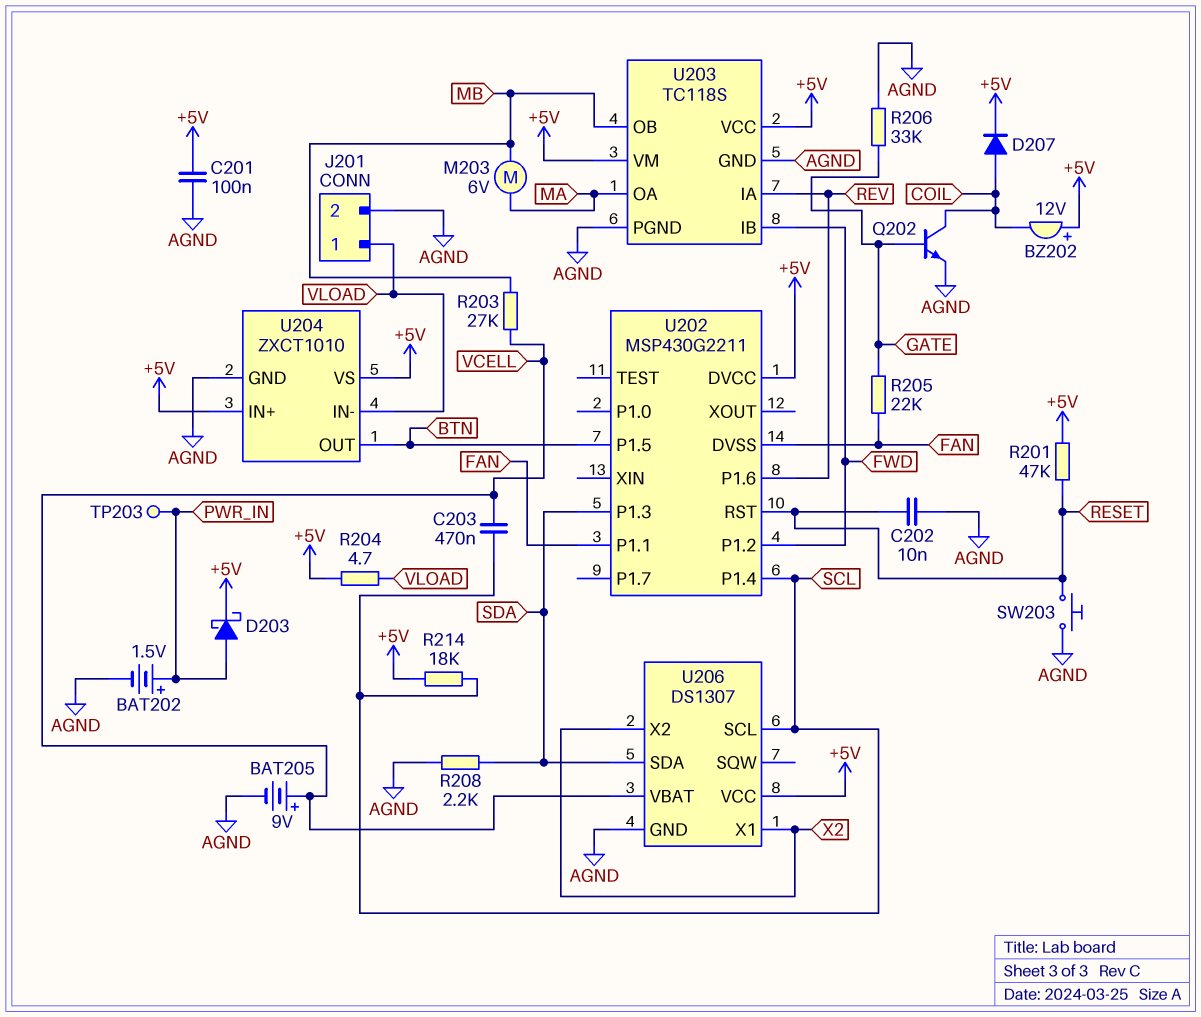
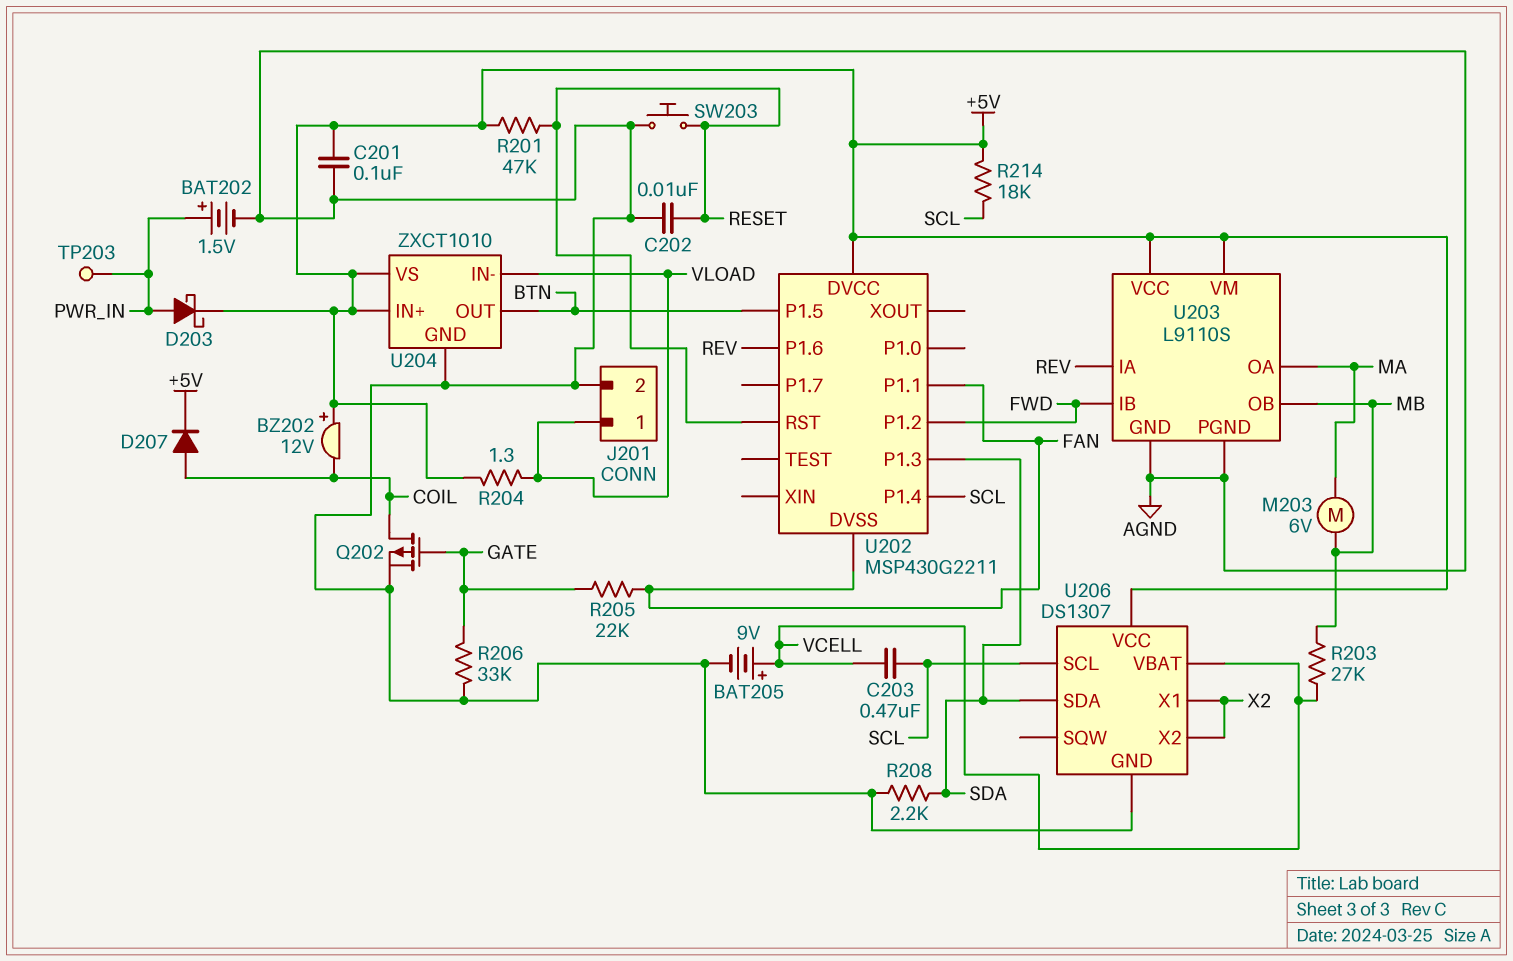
Q202: NPN (B GATE, C COIL, E AGND) -> PMOS (G GATE, D COIL, S AGND)
R204: 4.7 (+5V, VLOAD) -> 1.3 (+5V, VLOAD)
U203: TC118S -> L9110S

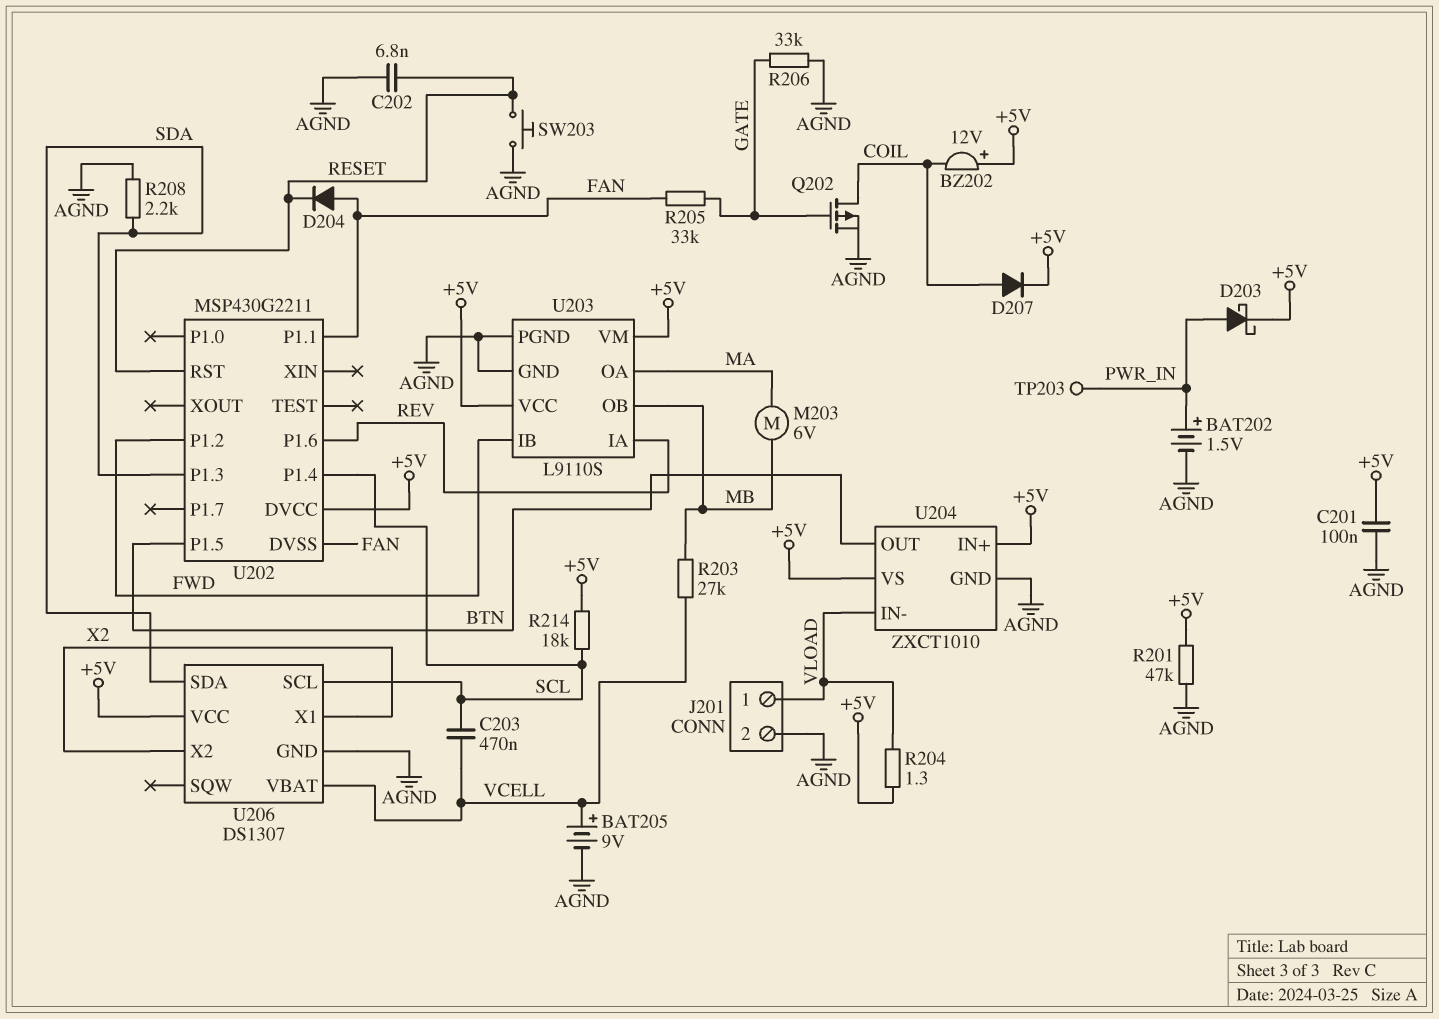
C202: 10nF (AGND, RESET) -> 6.8nF (AGND, RESET)
D204: none -> diode (A FAN, K RESET)
R201: 47k (+5V, RESET) -> 47k (+5V, AGND)
R205: 22k (FAN, GATE) -> 33k (FAN, GATE)

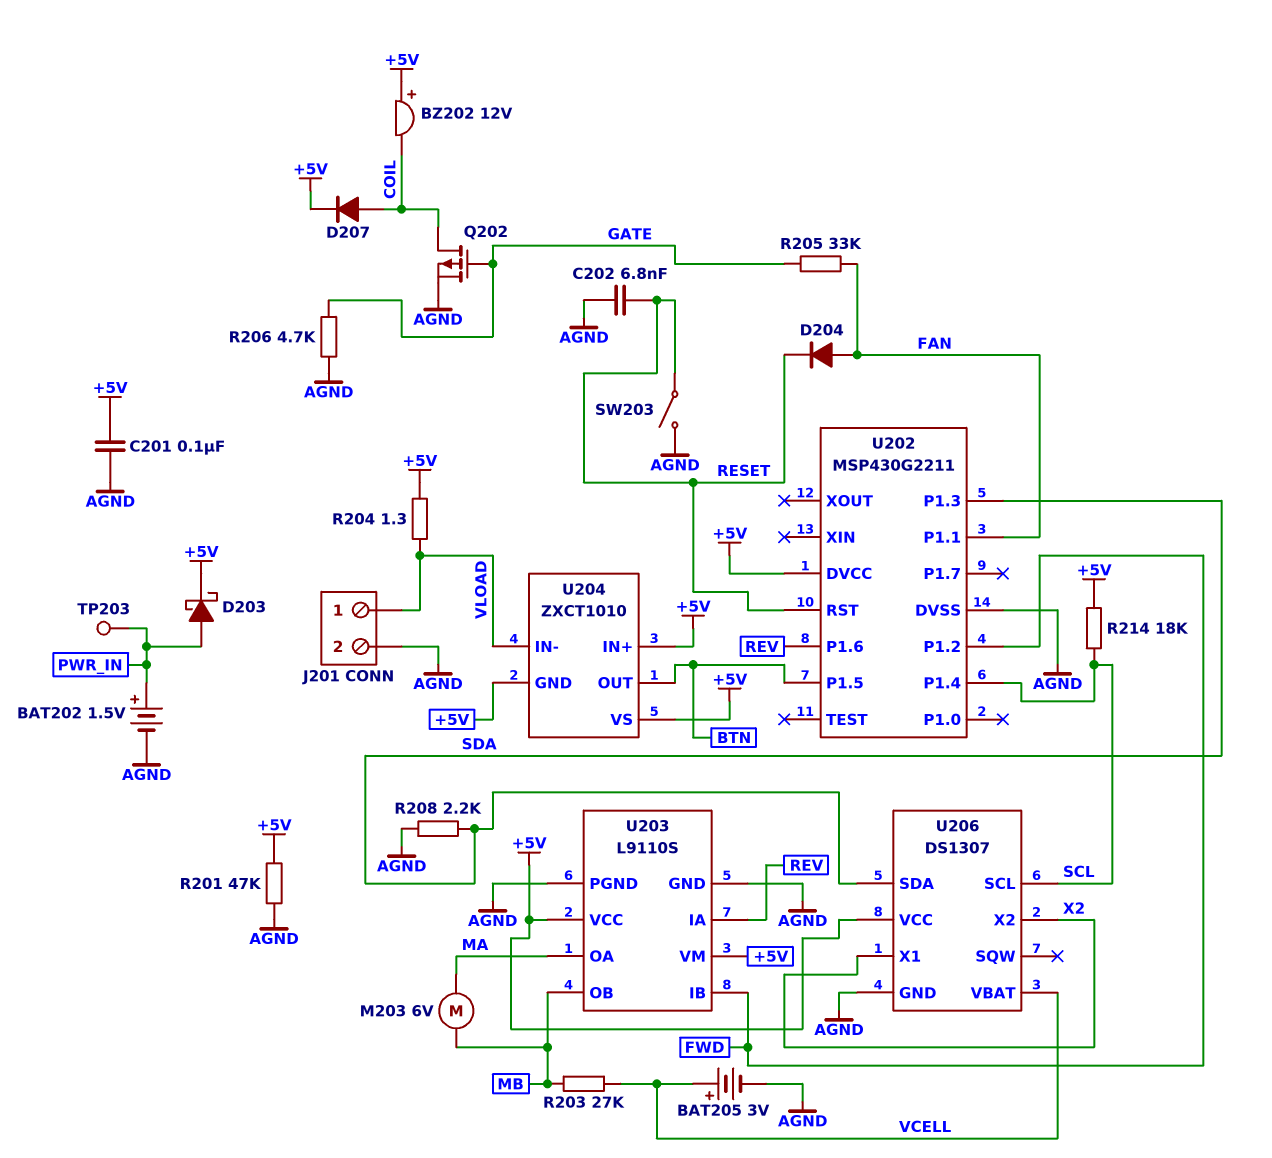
BAT205: 9V (plus VCELL, minus AGND) -> 3V (plus VCELL, minus AGND)
C203: 470nF (SCL, VCELL) -> none
R206: 33k (AGND, GATE) -> 4.7k (AGND, GATE)
SW203: button (AGND, RESET) -> switch (AGND, RESET)
U202 pin DVSS: FAN -> AGND
U204 pin GND: AGND -> +5V

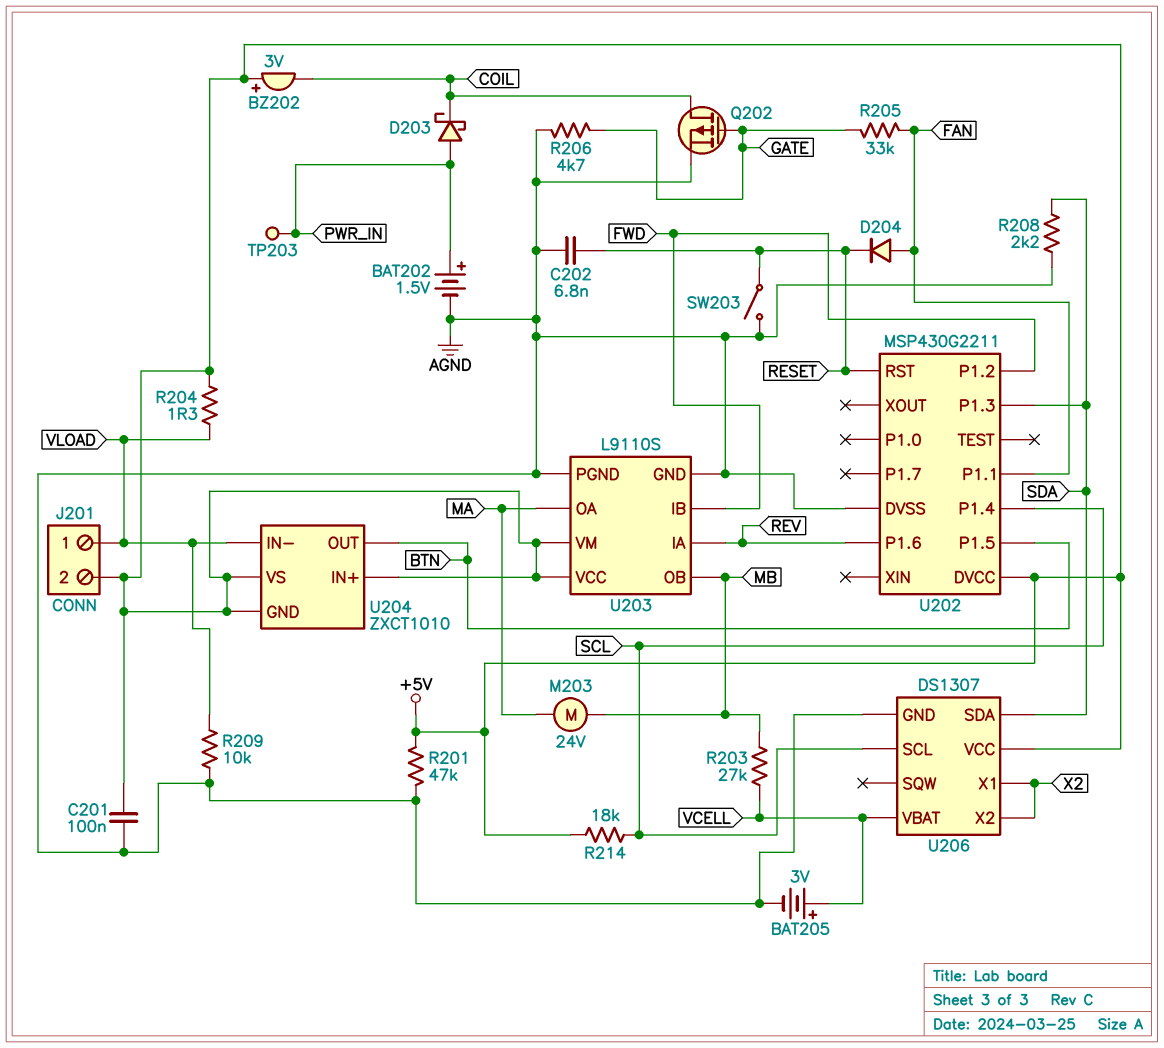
BZ202: buzzer 12V (plus +5V, minus COIL) -> buzzer 3V (plus +5V, minus COIL)
D203: schottky (A PWR_IN, K +5V) -> schottky (A PWR_IN, K COIL)
D207: diode (A COIL, K +5V) -> none
J201 pin 2: AGND -> +5V
M203: motor 6V (MA, MB) -> motor 24V (MA, MB)
R209: none -> 10k (AGND, VLOAD)

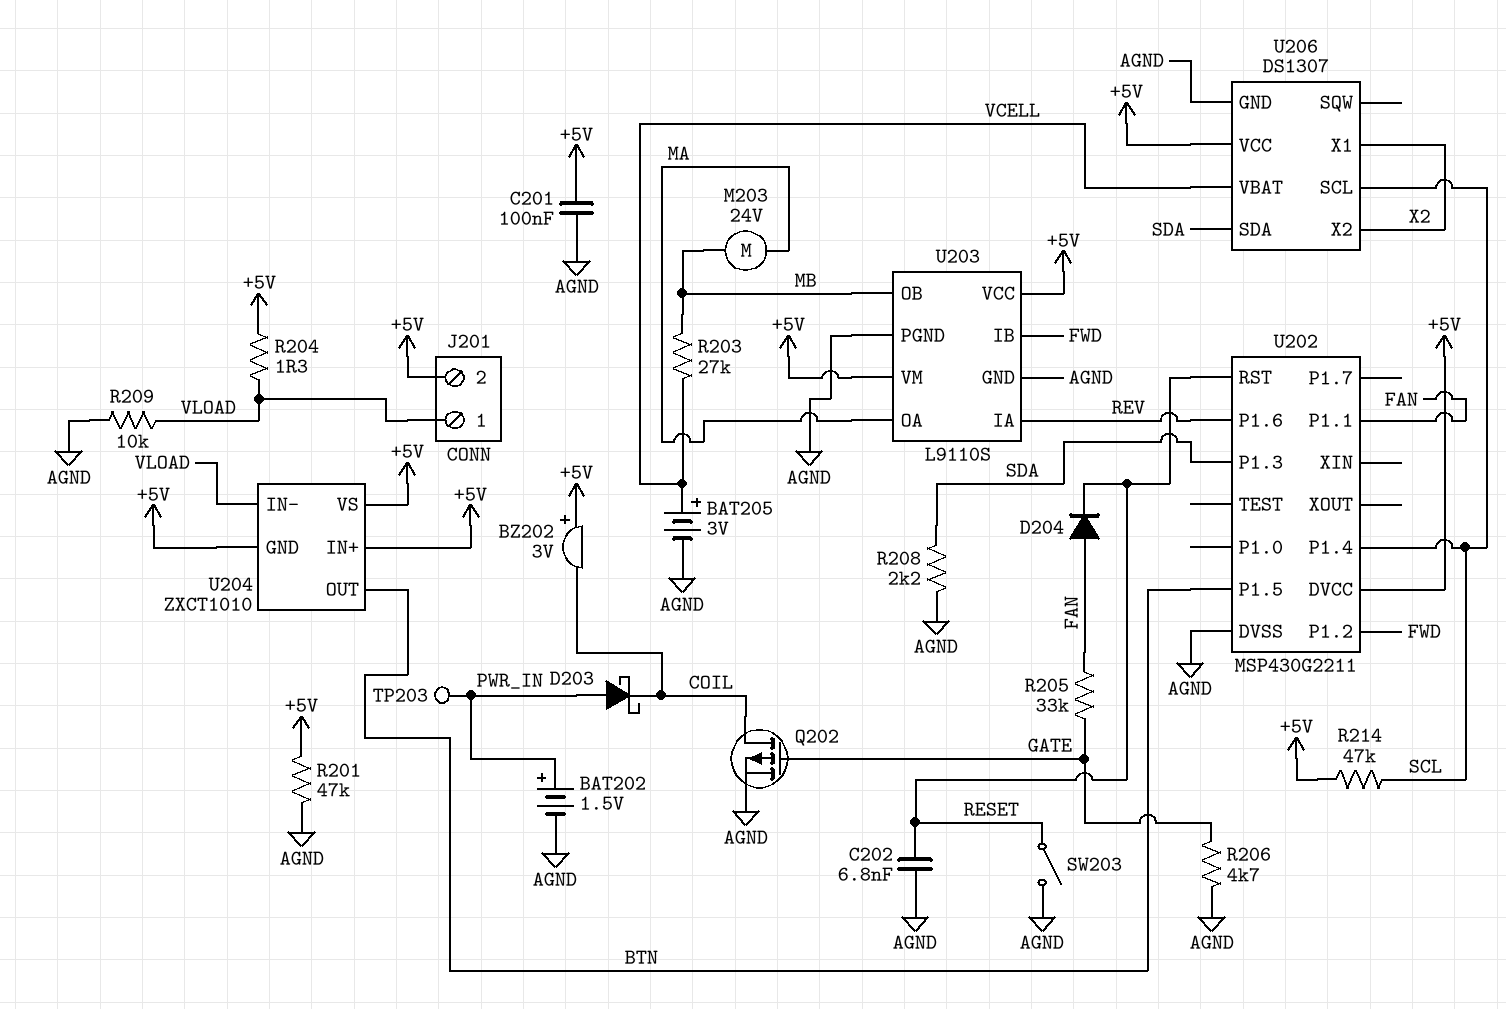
R214: 18k (+5V, SCL) -> 47k (+5V, SCL)

